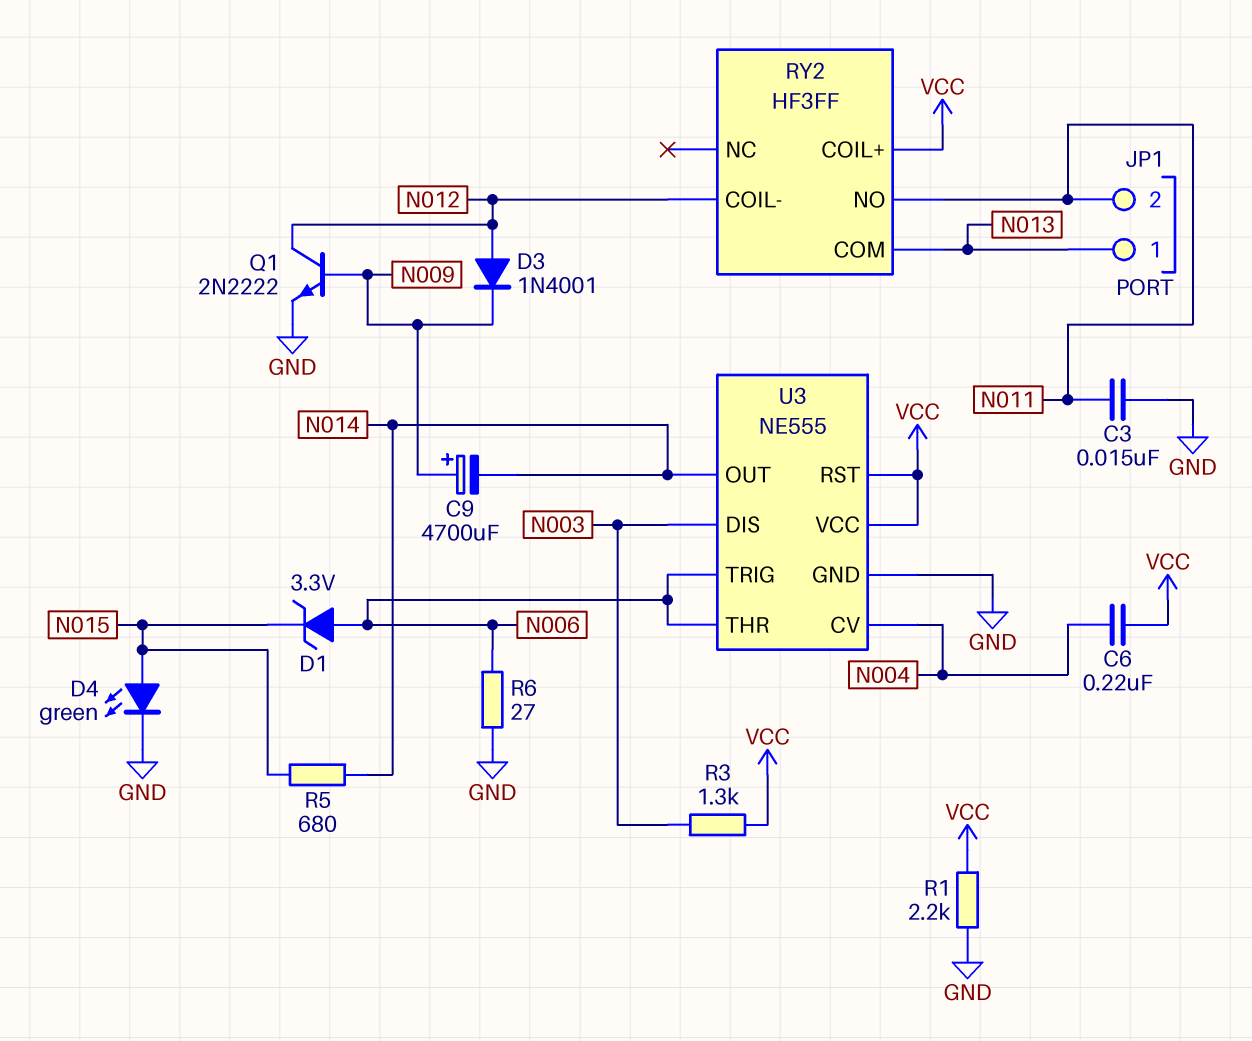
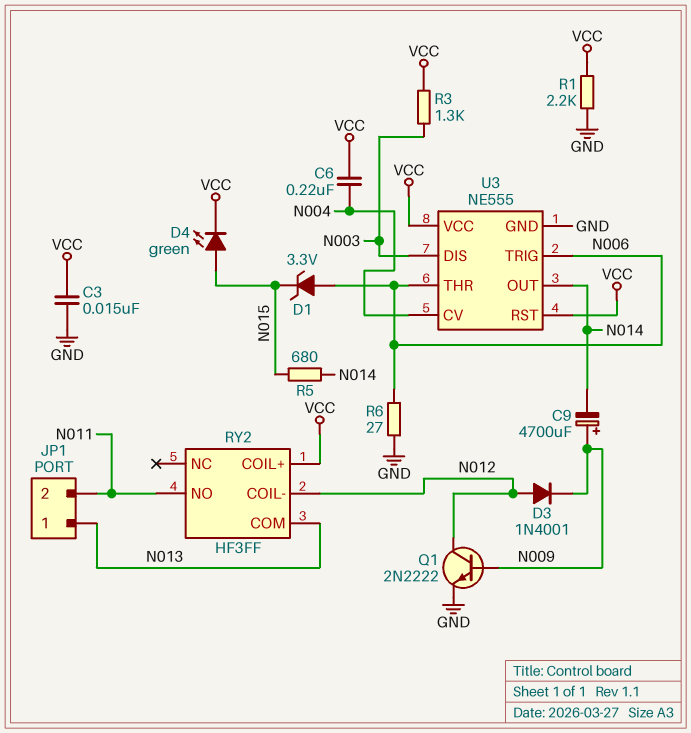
C3: 15nF (GND, N011) -> 15nF (GND, VCC)
D4: LED green (A N015, K GND) -> LED green (A N015, K VCC)

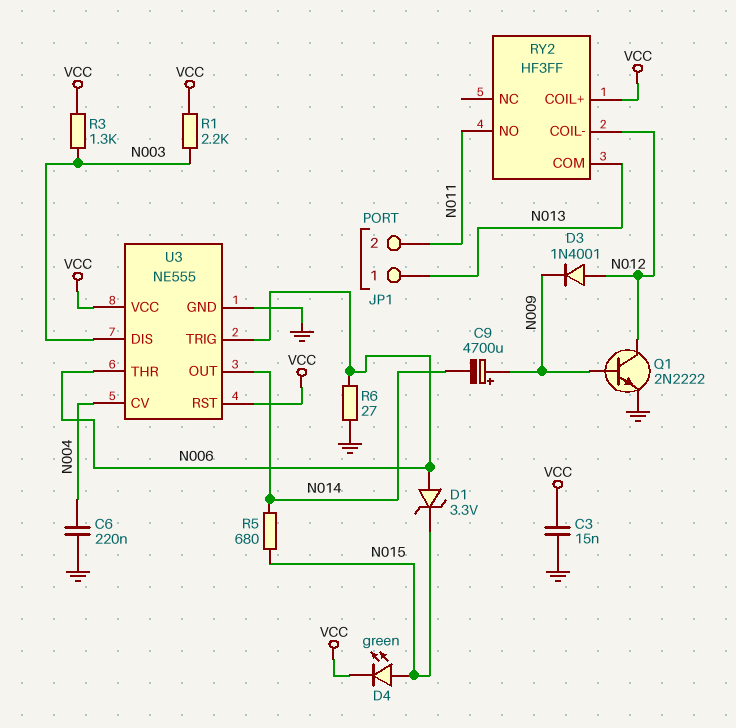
C6: 220nF (N004, VCC) -> 220nF (GND, N004)
R1: 2.2k (GND, VCC) -> 2.2k (N003, VCC)

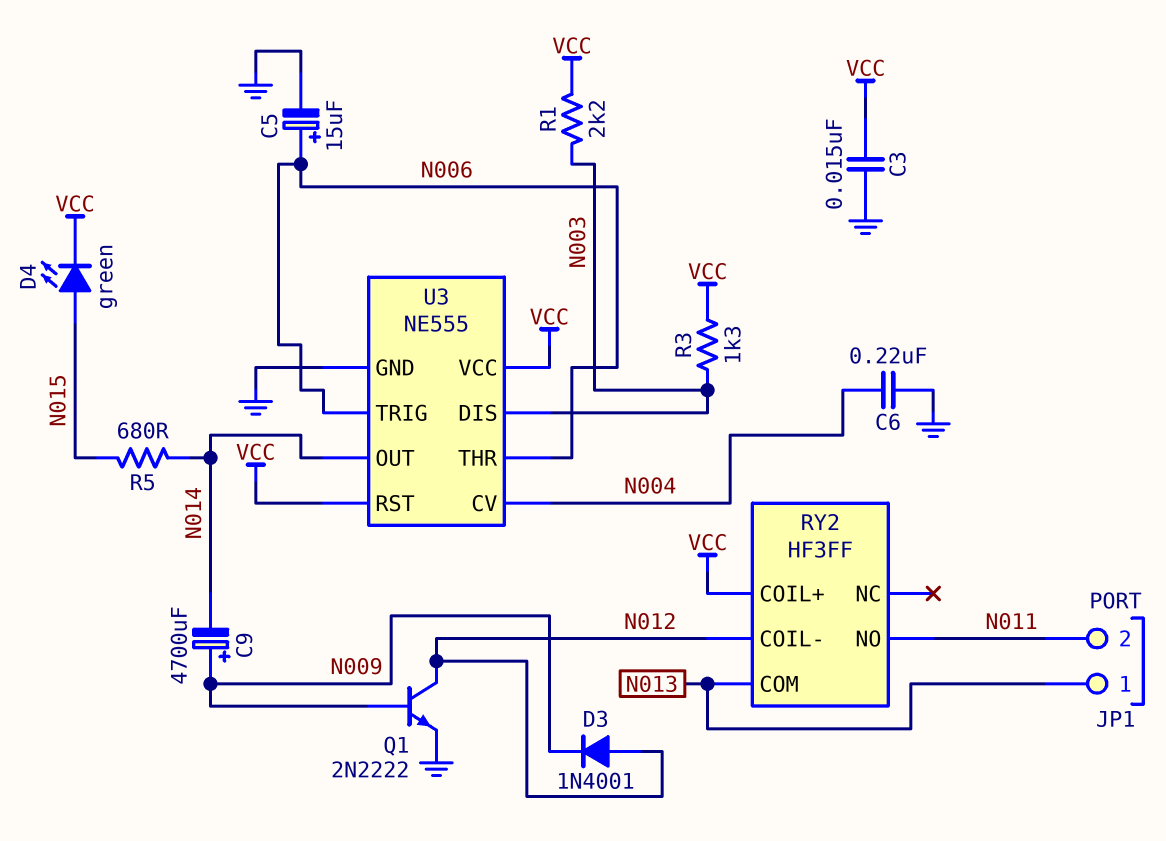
C5: none -> 15uF (plus N006, minus GND)
D1: zener 3.3V (A N006, K N015) -> none
R6: 27 (GND, N006) -> none

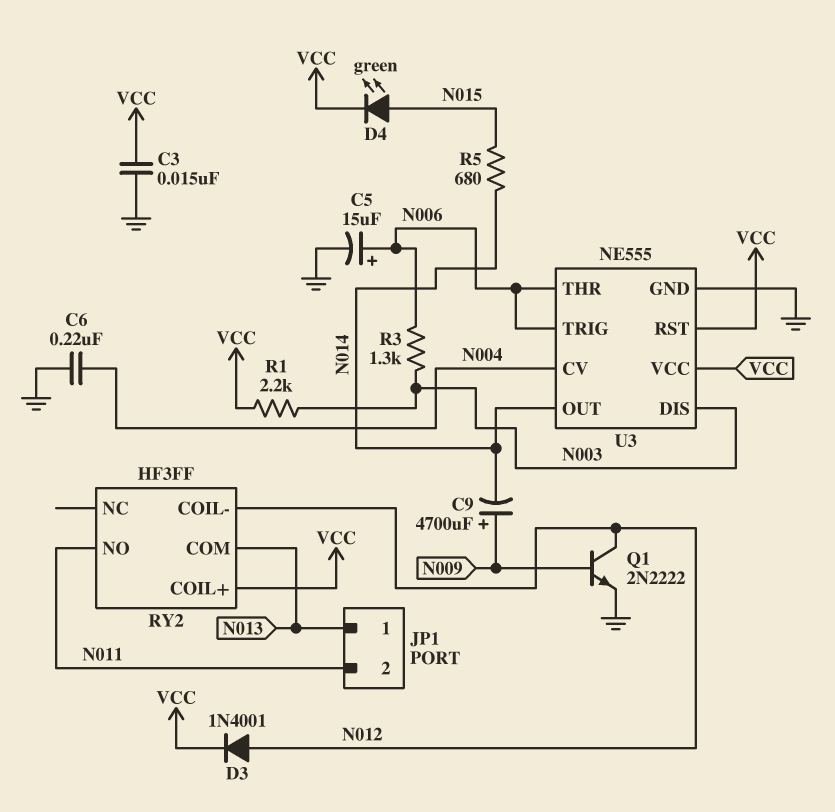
D3: diode 1N4001 (A N012, K N009) -> diode 1N4001 (A N012, K VCC)
R3: 1.3k (N003, VCC) -> 1.3k (N003, N006)

